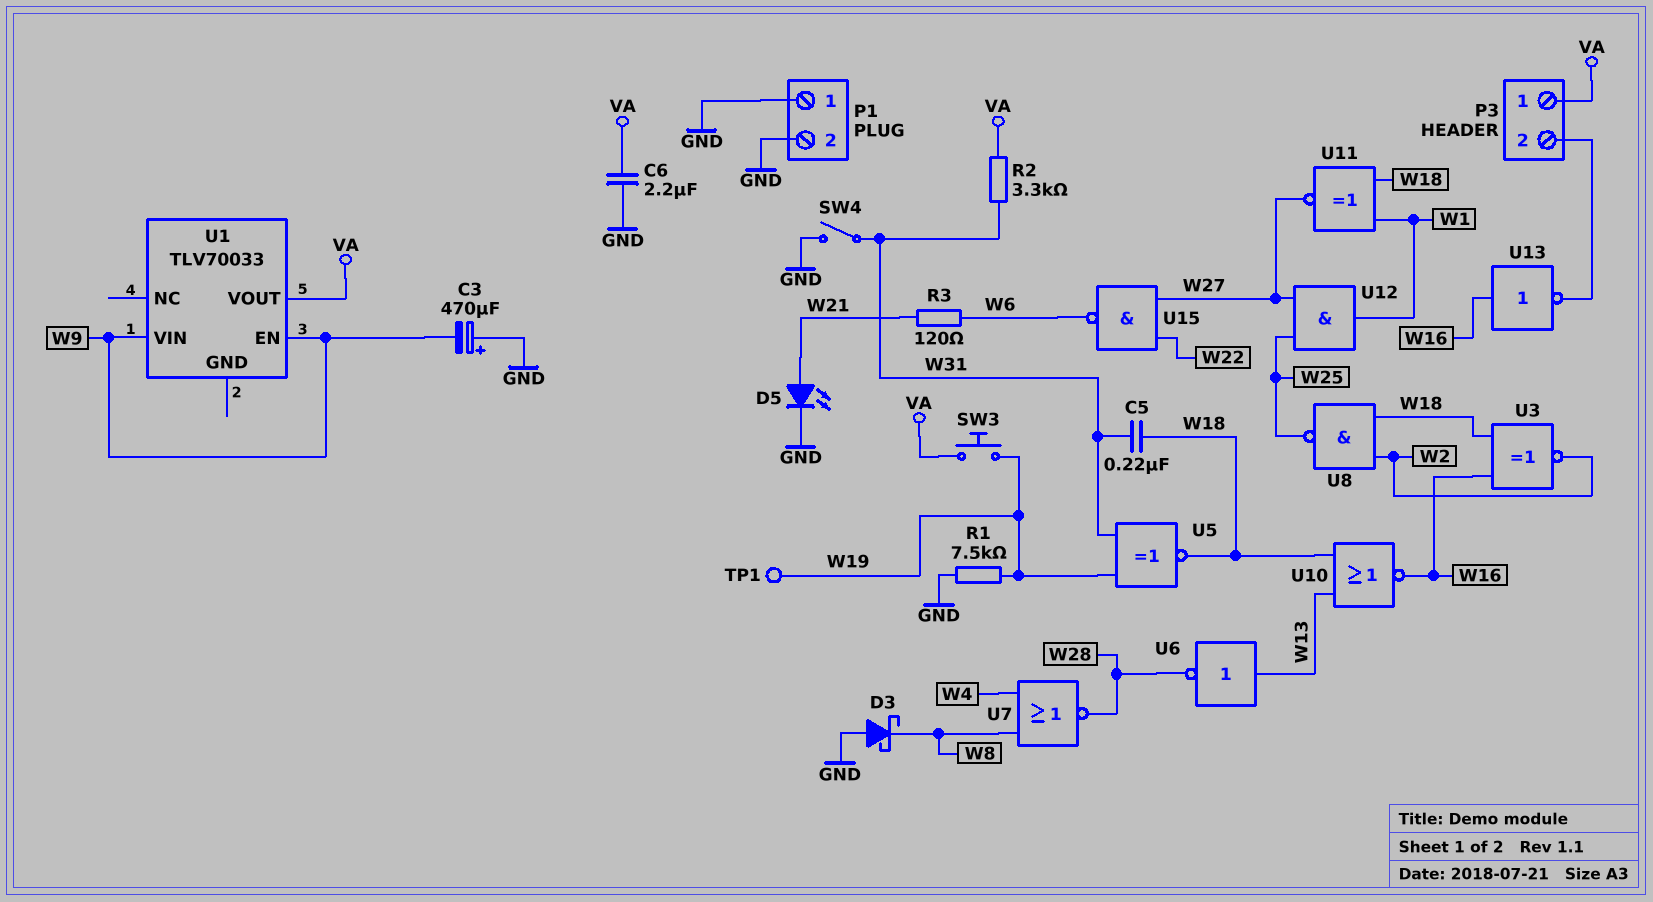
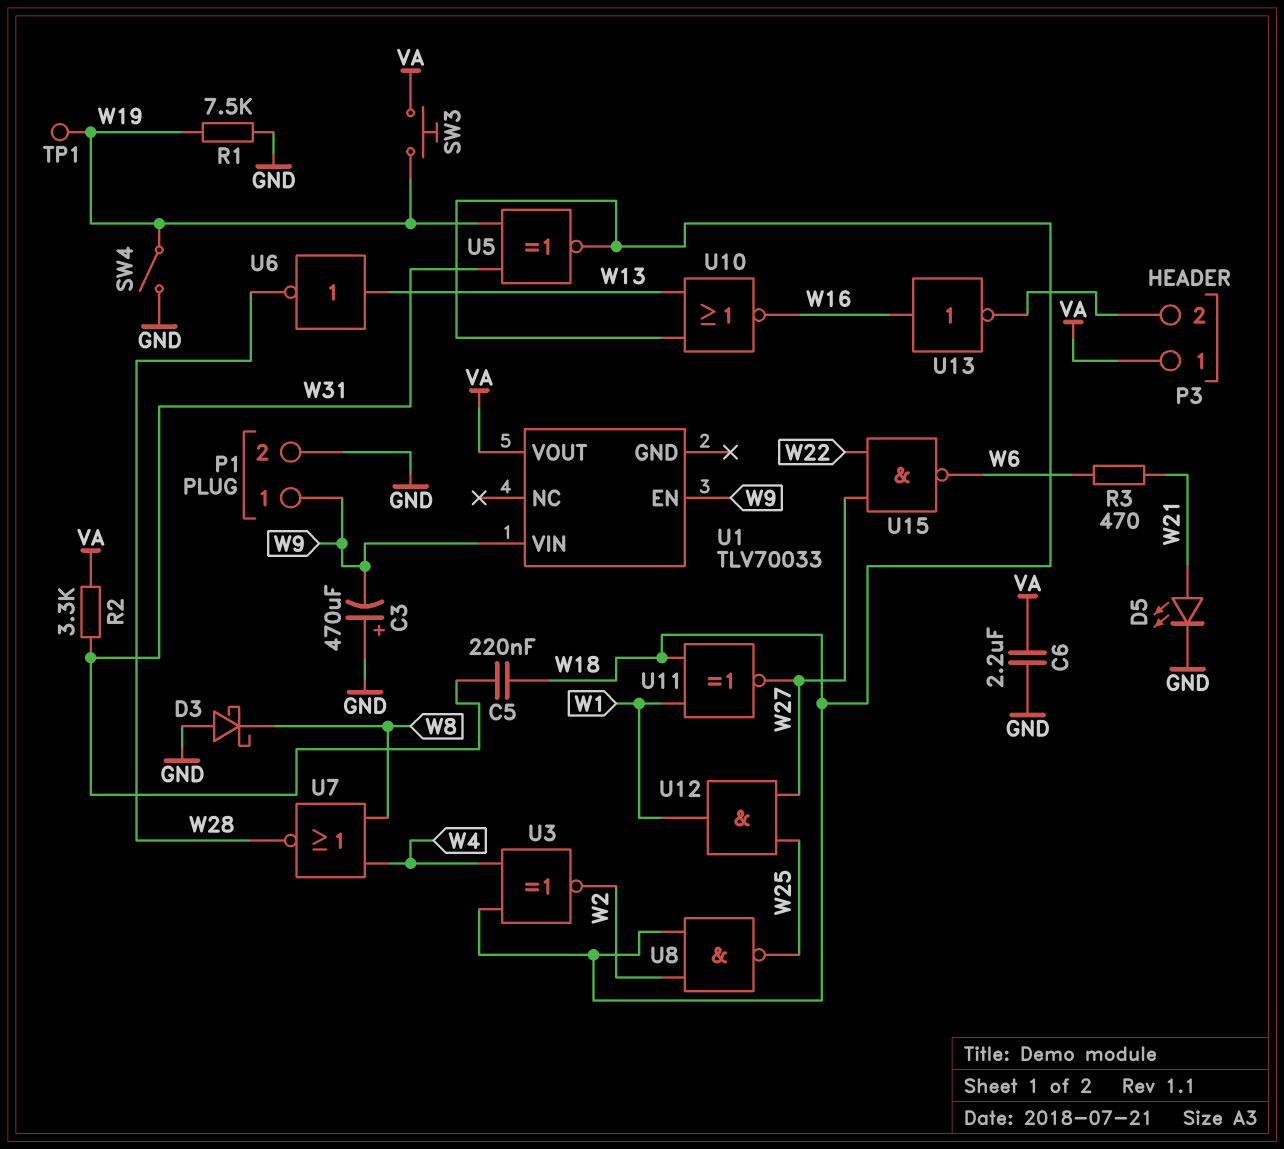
P1 pin 1: GND -> W9
R3: 120 (W6, W21) -> 470 (W6, W21)
SW4: switch (GND, W31) -> switch (GND, W19)
U3: XNOR (in W16, in W18, out W2) -> XNOR (in W4, in W18, out W2)

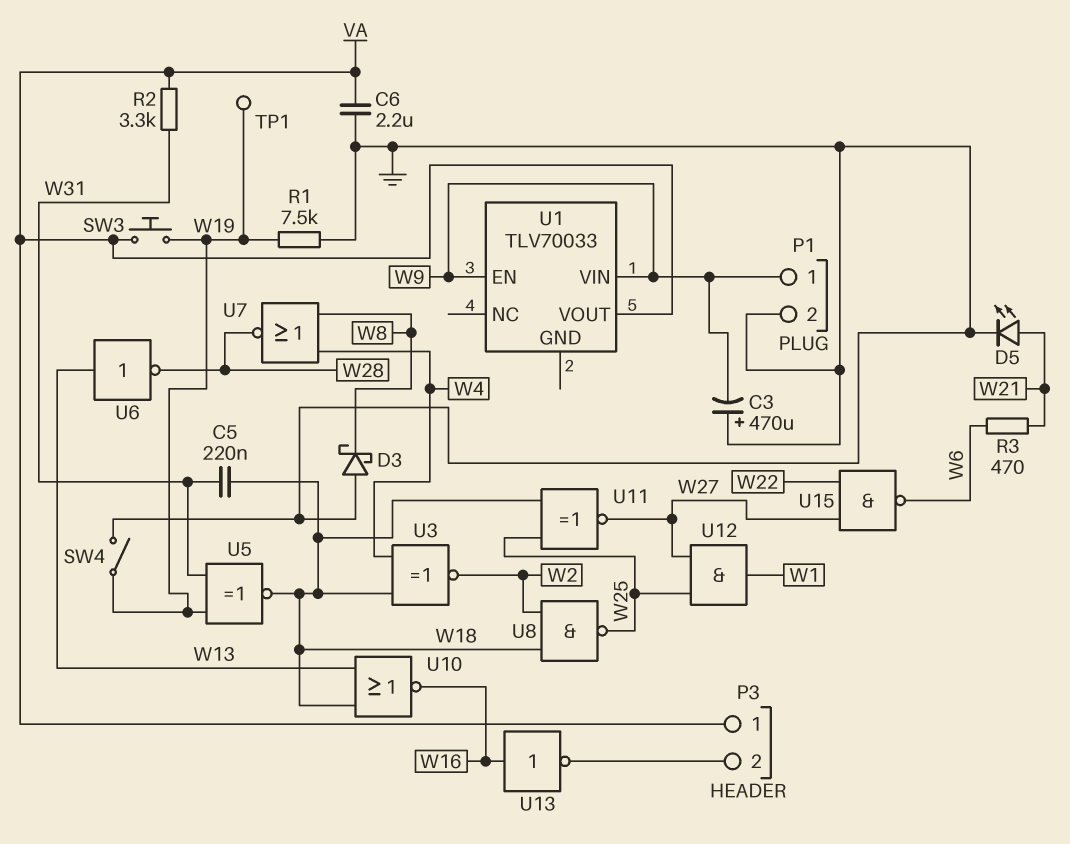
U11: XNOR (in W1, in W18, out W27) -> XNOR (in W18, in W25, out W27)

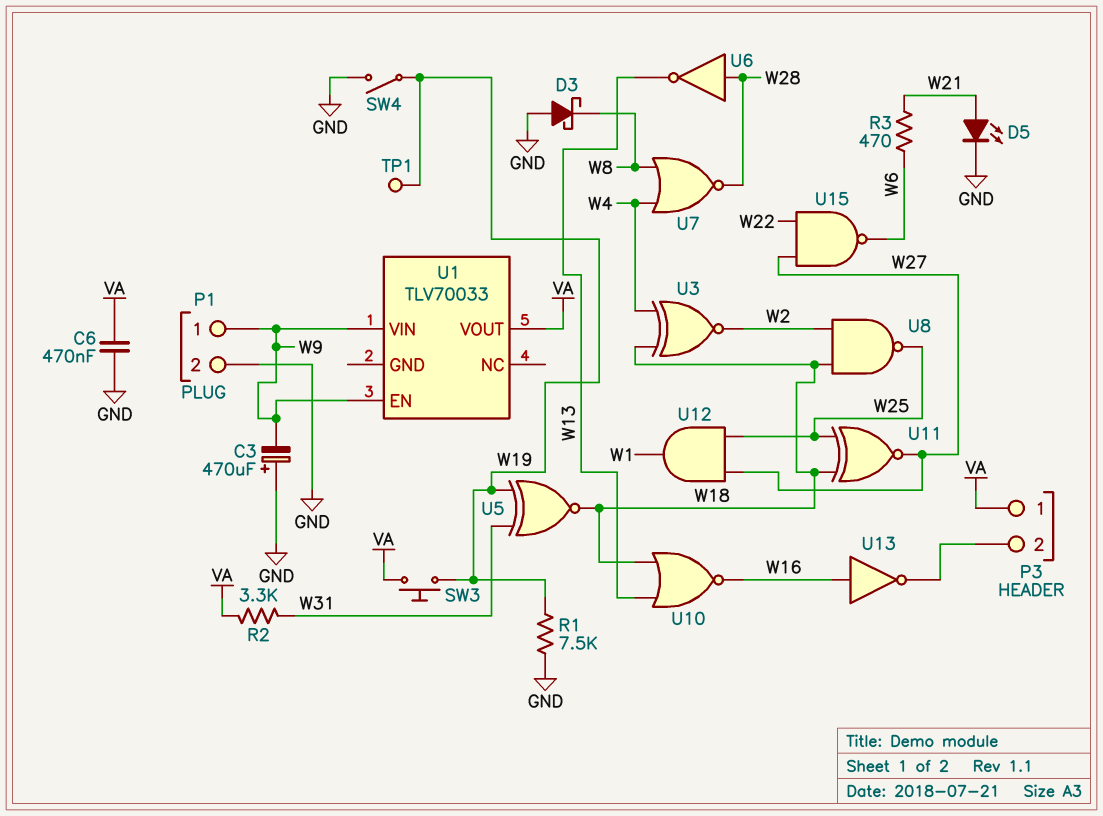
C5: 220nF (W18, W31) -> none
C6: 2.2uF (GND, VA) -> 470nF (GND, VA)
U6: NOT (in W13, out W28) -> NOT (in W28, out W13)

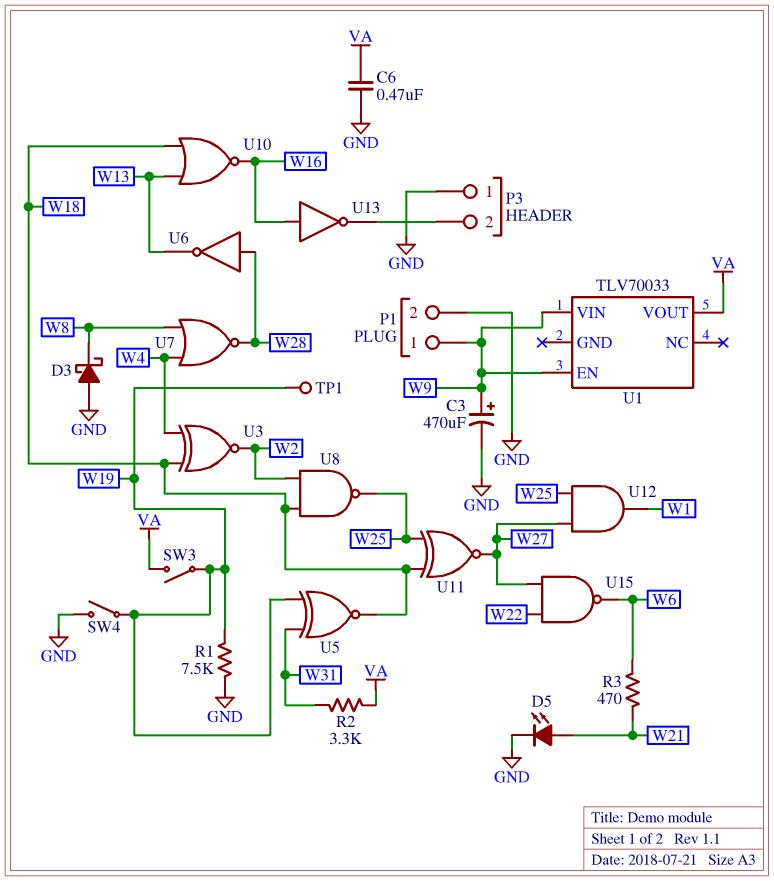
C3: 470uF (plus GND, minus W9) -> 470uF (plus W9, minus GND)
P3 pin 1: VA -> GND
SW3: button (VA, W19) -> switch (VA, W19)

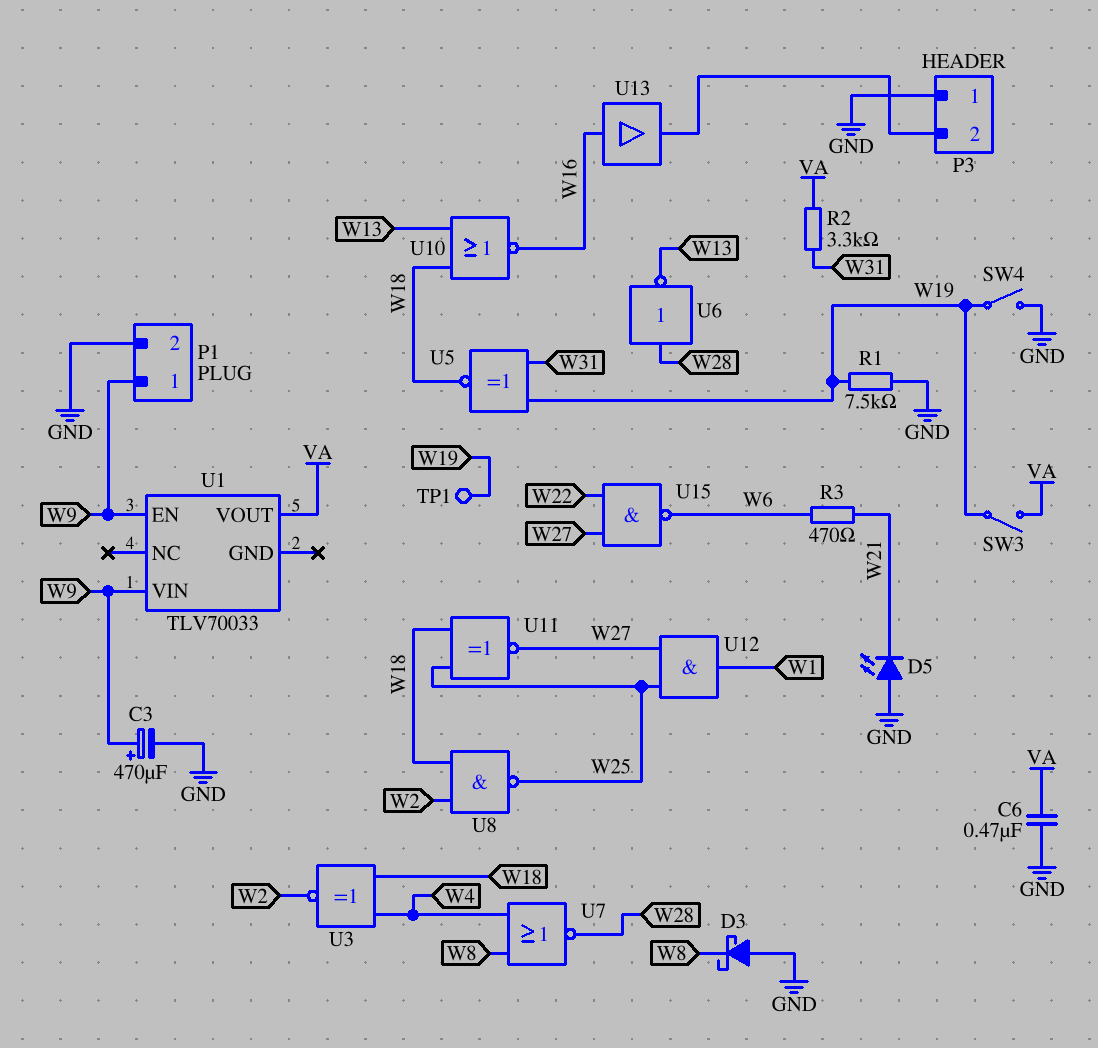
D5: LED (A W21, K GND) -> LED (A GND, K W21)
U13: NOT (in W16, out P3/2) -> buffer (in W16, out P3/2)

